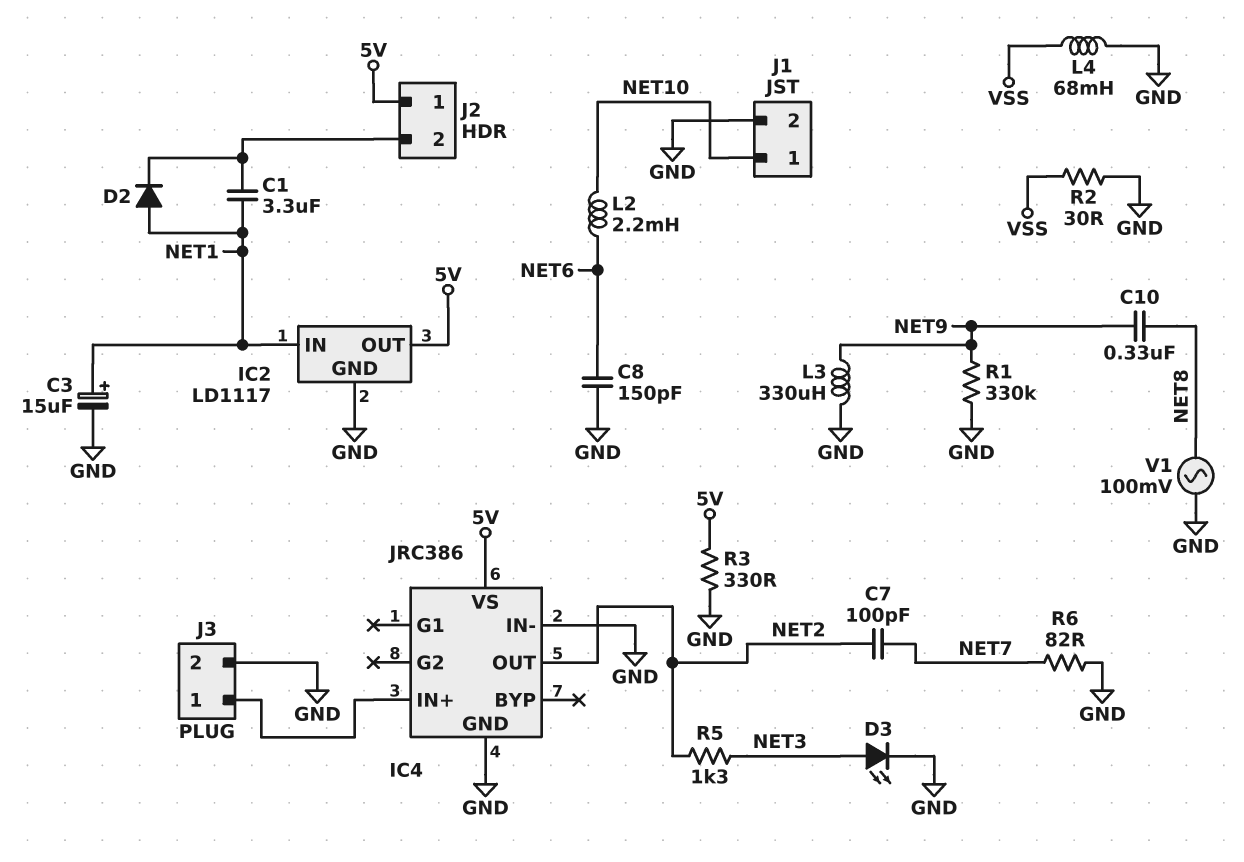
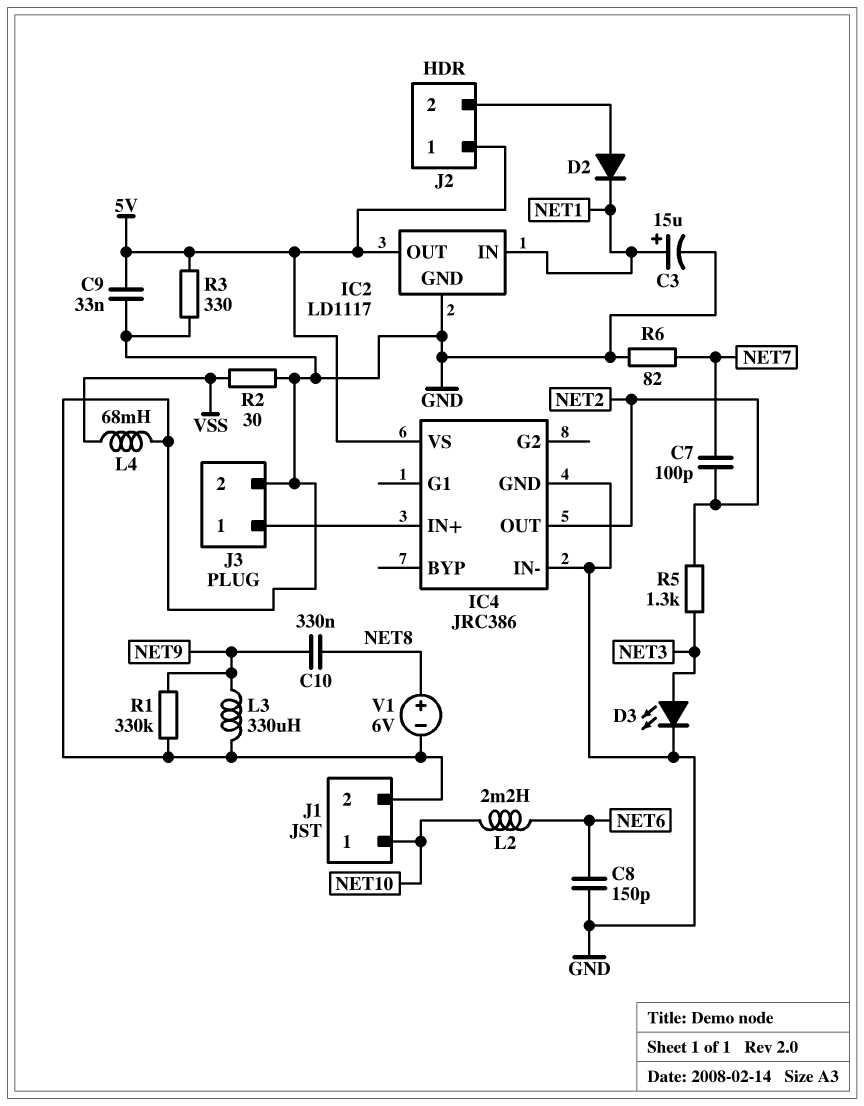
C1: 3.3uF (J2/2, NET1) -> none
C9: none -> 33nF (5V, GND)
D2: diode (A NET1, K J2/2) -> diode (A J2/2, K NET1)
V1: AC 100mV (GND, NET8) -> 6V (plus NET8, minus GND)

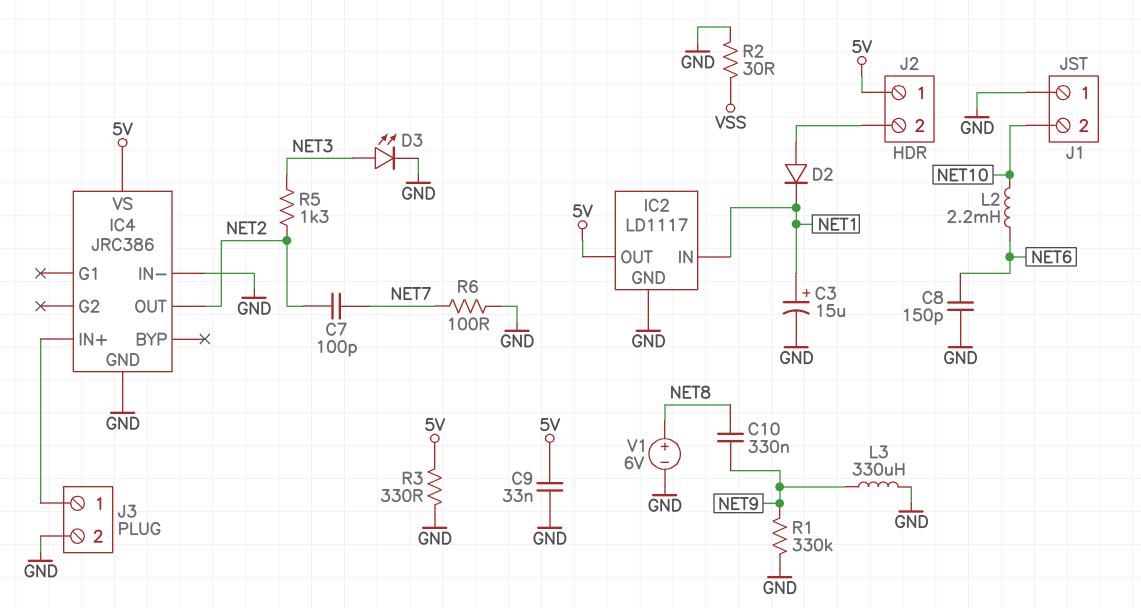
J1 pin 1: NET10 -> GND
J1 pin 2: GND -> NET10
L4: 68mH (GND, VSS) -> none
R6: 82 (GND, NET7) -> 100 (GND, NET7)

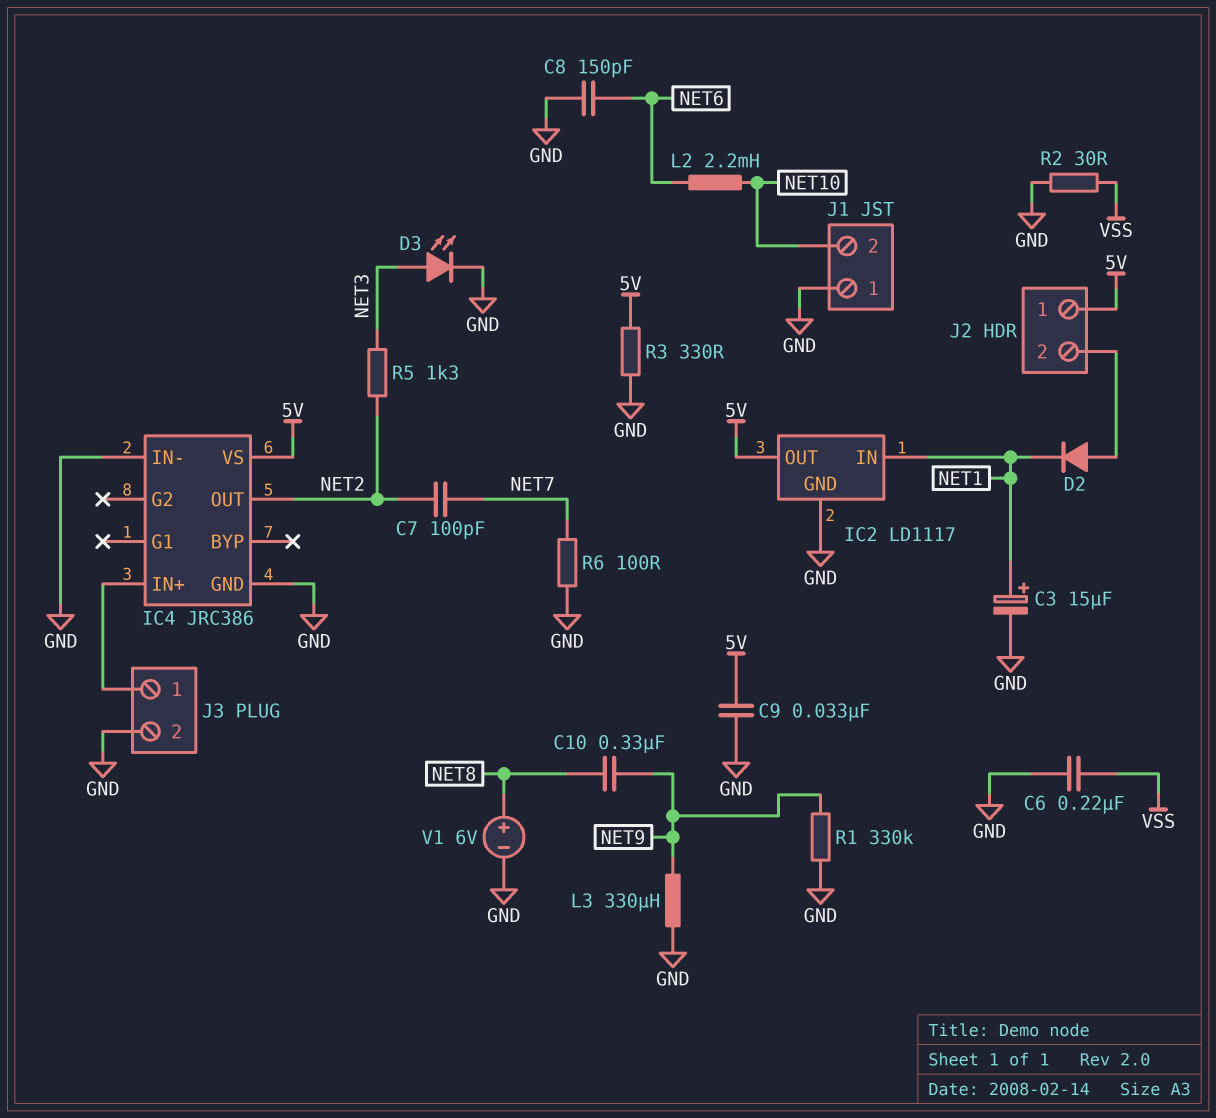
C6: none -> 220nF (GND, VSS)

